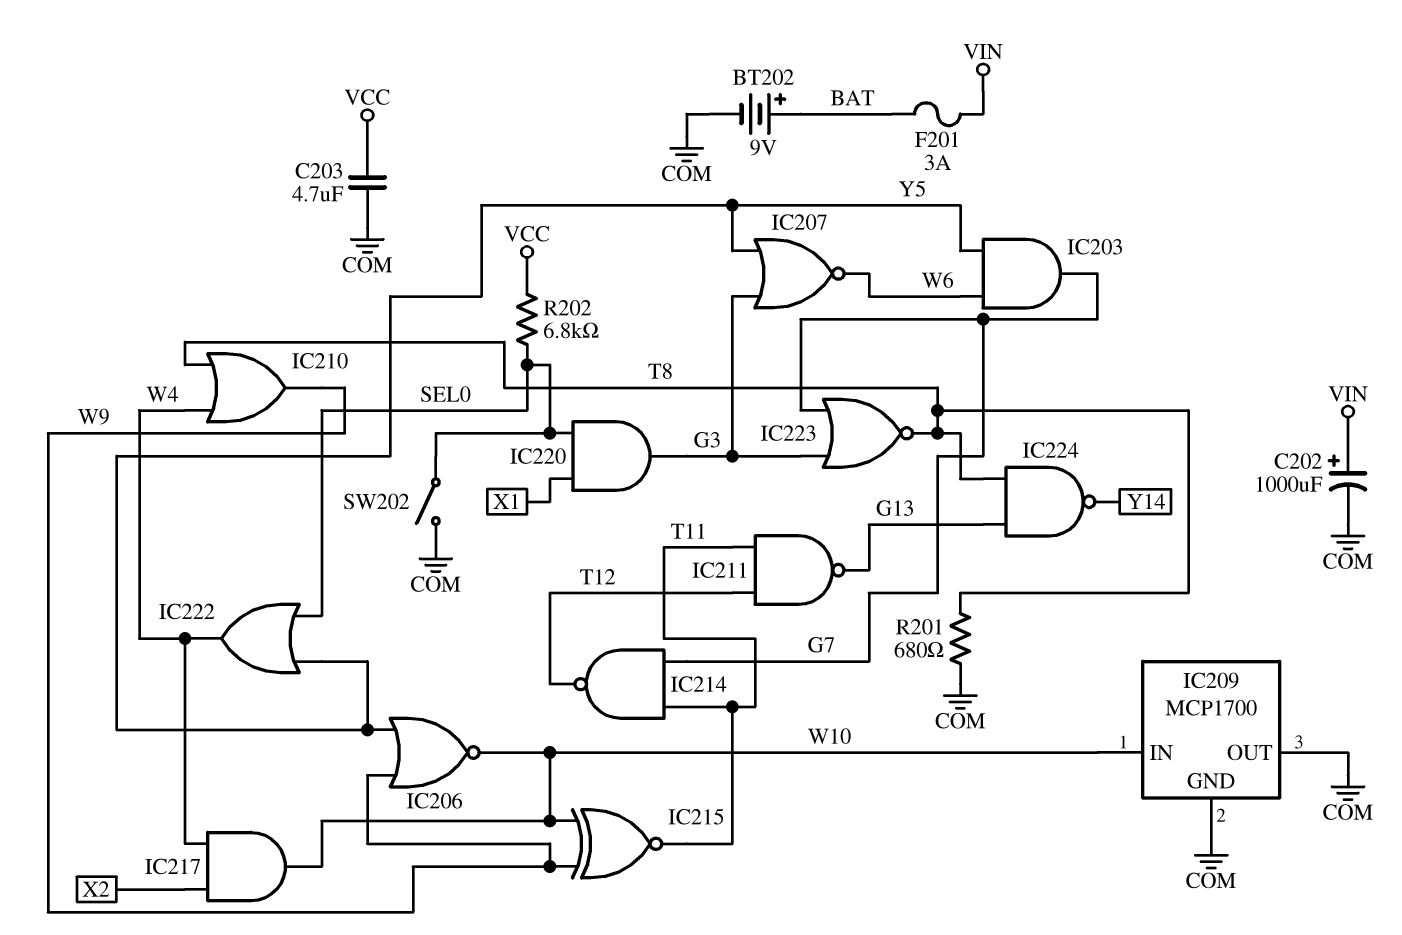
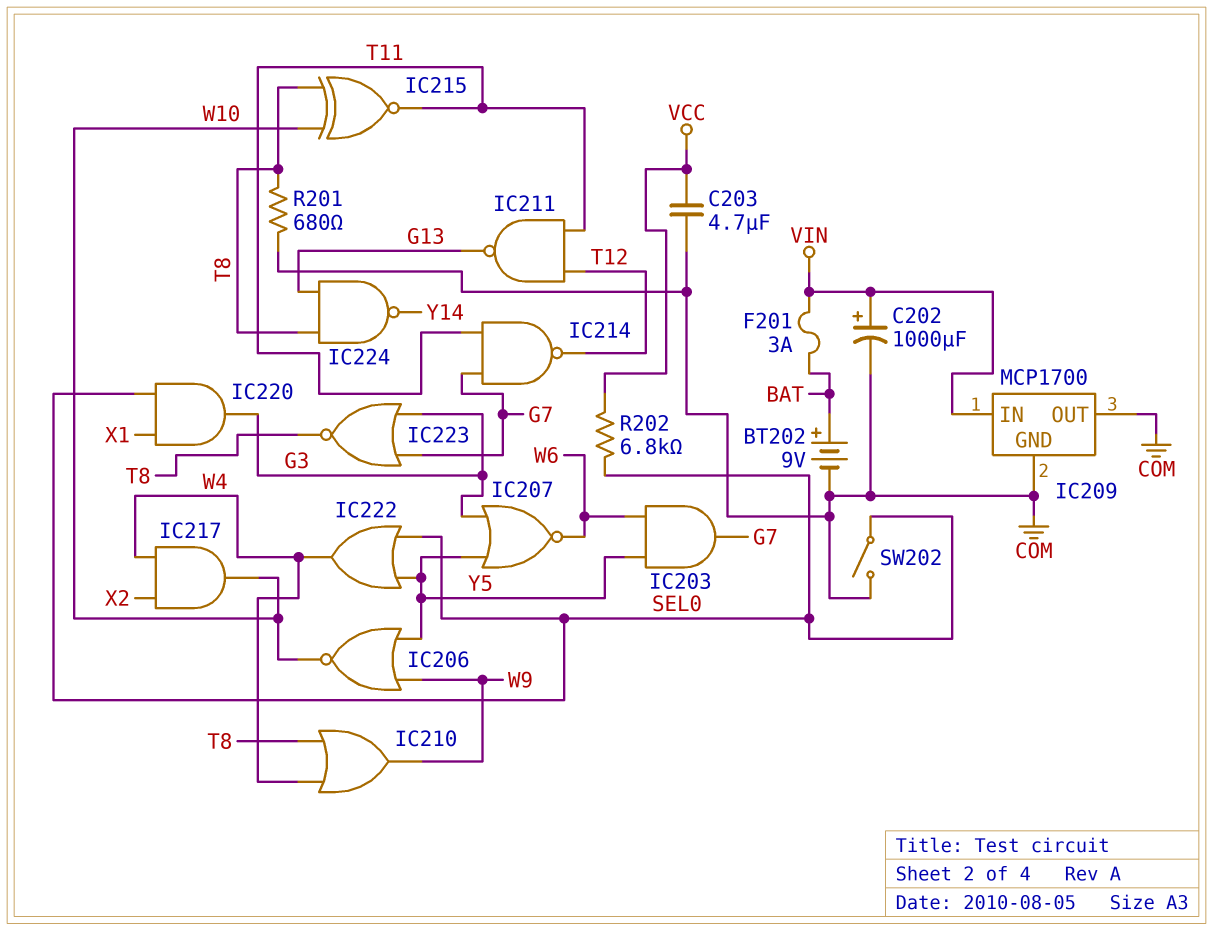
IC209 pin IN: W10 -> VIN
IC215: XNOR (in W9, in W10, out T11) -> XNOR (in T8, in W10, out T11)

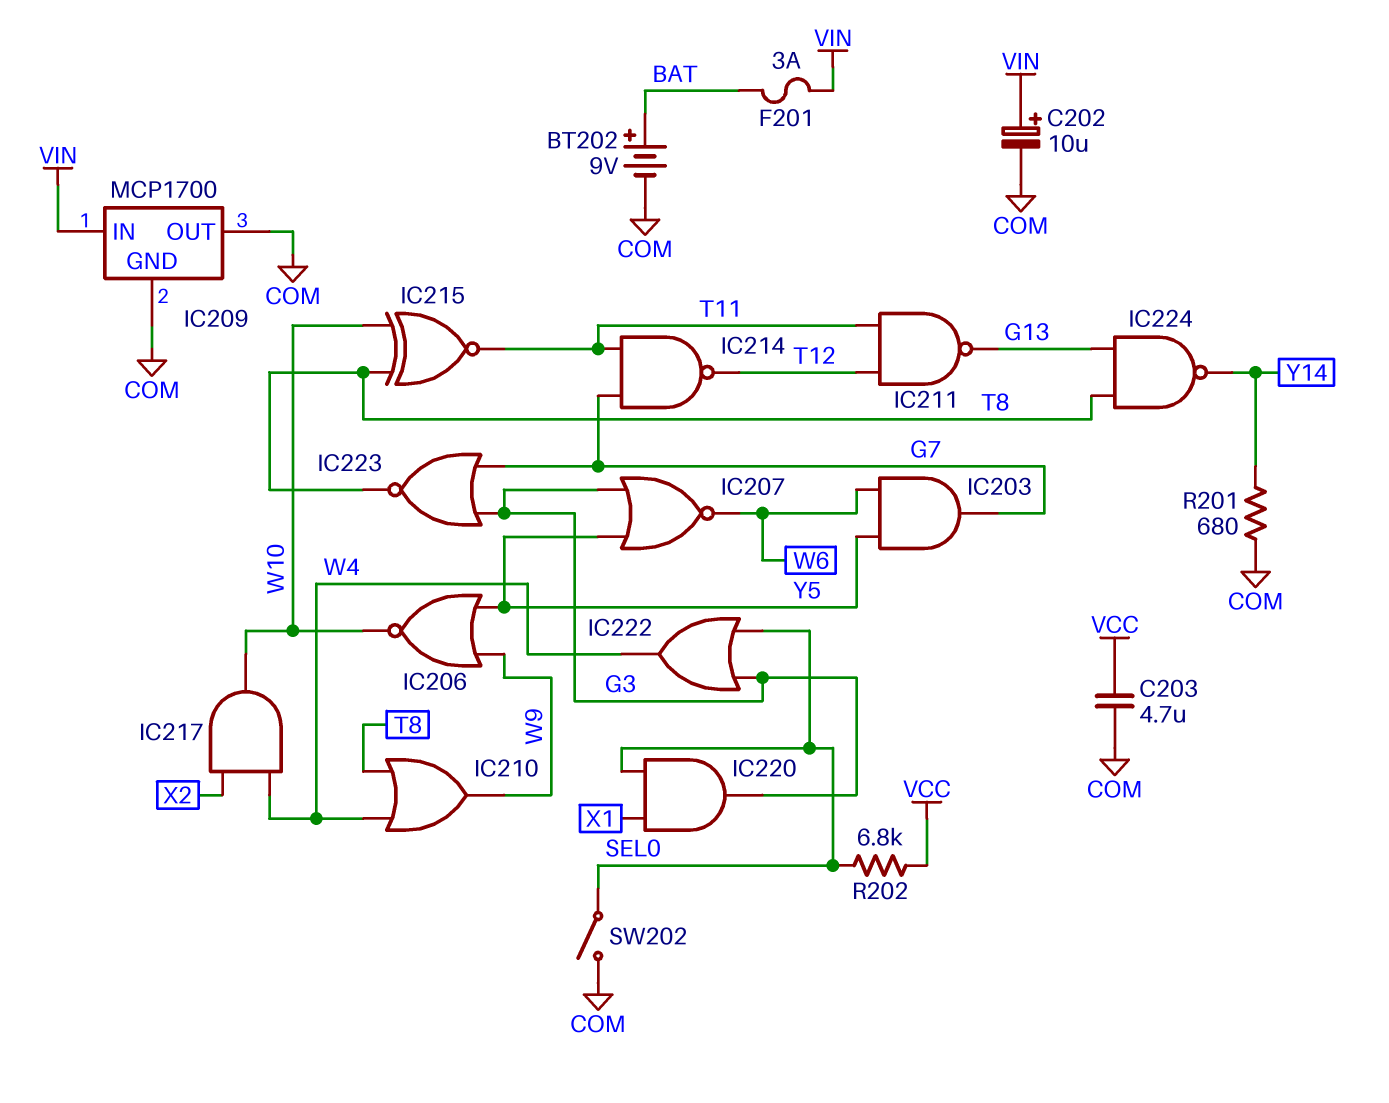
C202: 1000uF (plus VIN, minus COM) -> 10uF (plus VIN, minus COM)
IC222: OR (in SEL0, in Y5, out W4) -> OR (in G3, in SEL0, out W4)
R201: 680 (COM, T8) -> 680 (COM, Y14)

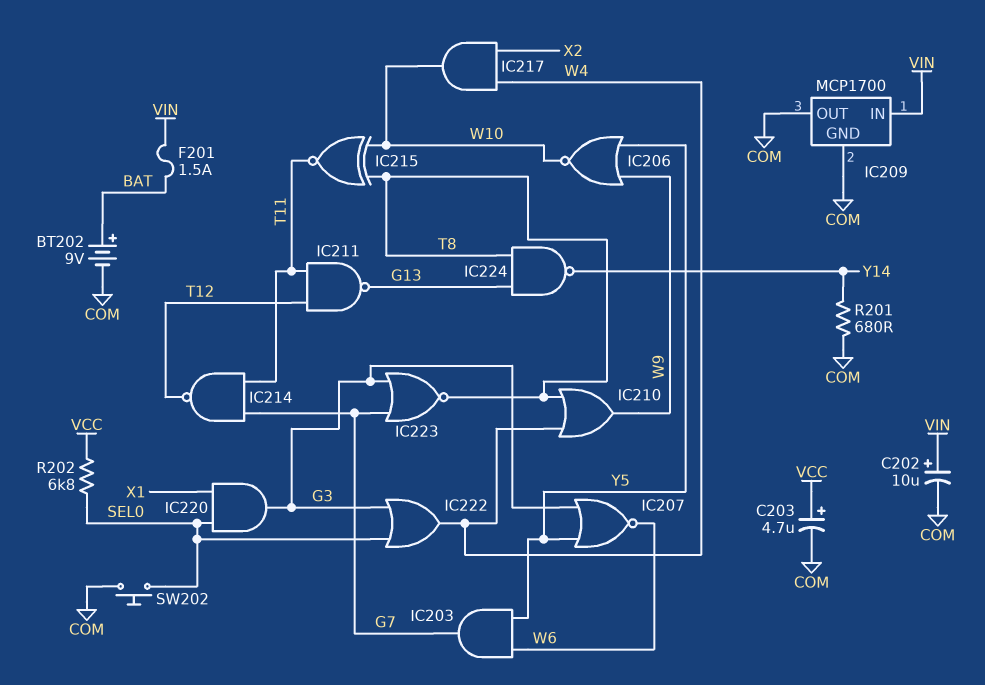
C203: 4.7uF (COM, VCC) -> 4.7uF (plus VCC, minus COM)
F201: 3A (BAT, VIN) -> 1.5A (BAT, VIN)
SW202: switch (COM, SEL0) -> button (COM, SEL0)

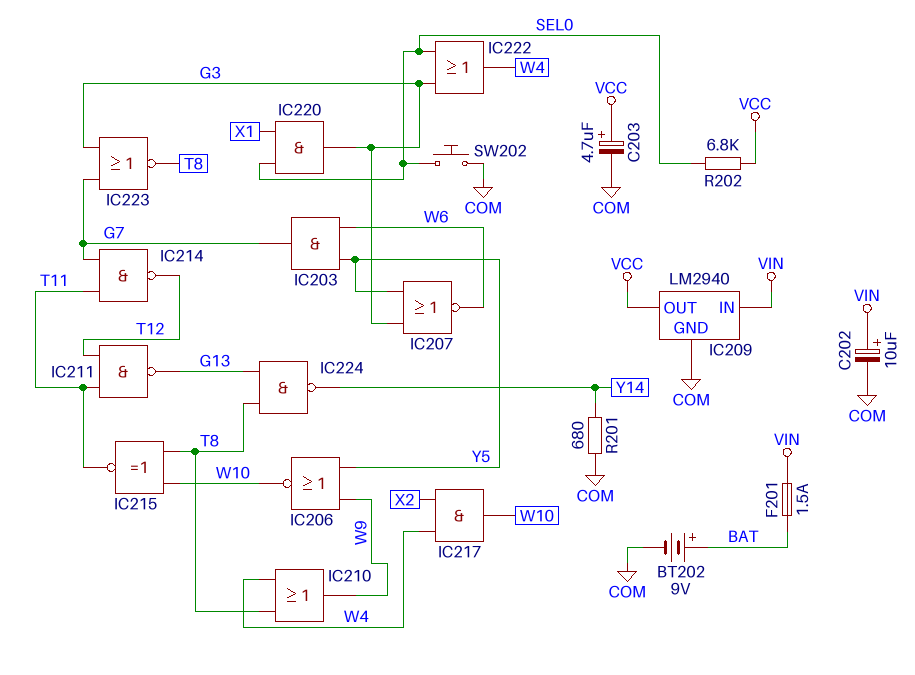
IC209: MCP1700 -> LM2940
IC209 pin OUT: COM -> VCC

